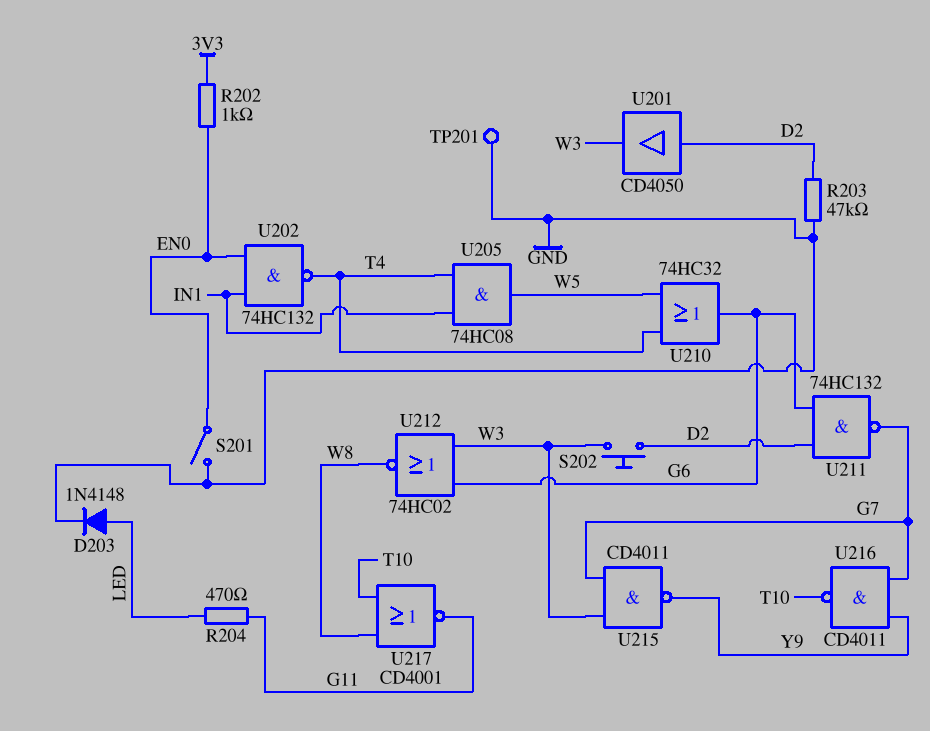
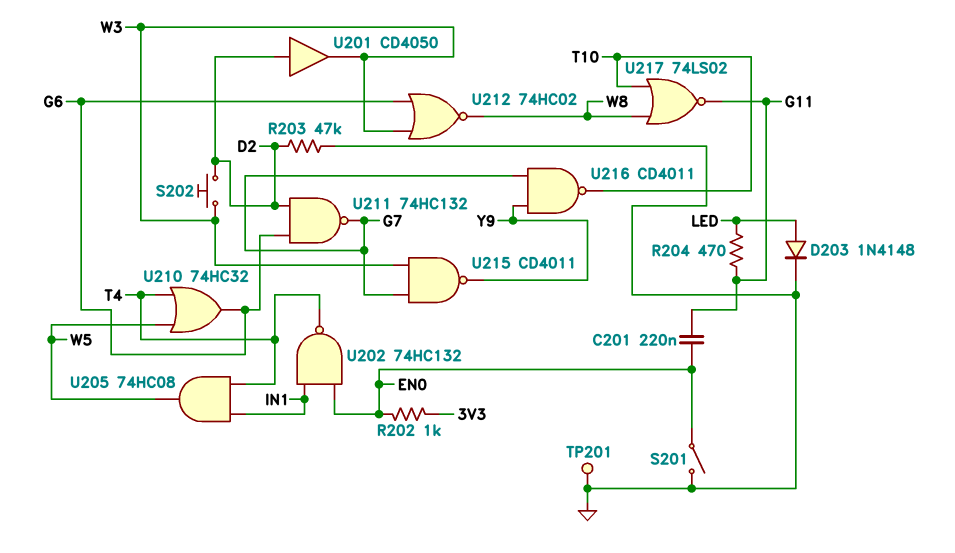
C201: none -> 220nF (EN0, G11)
U217: NOR CD4001 (in T10, in W8, out G11) -> NOR 74LS02 (in T10, in W8, out G11)

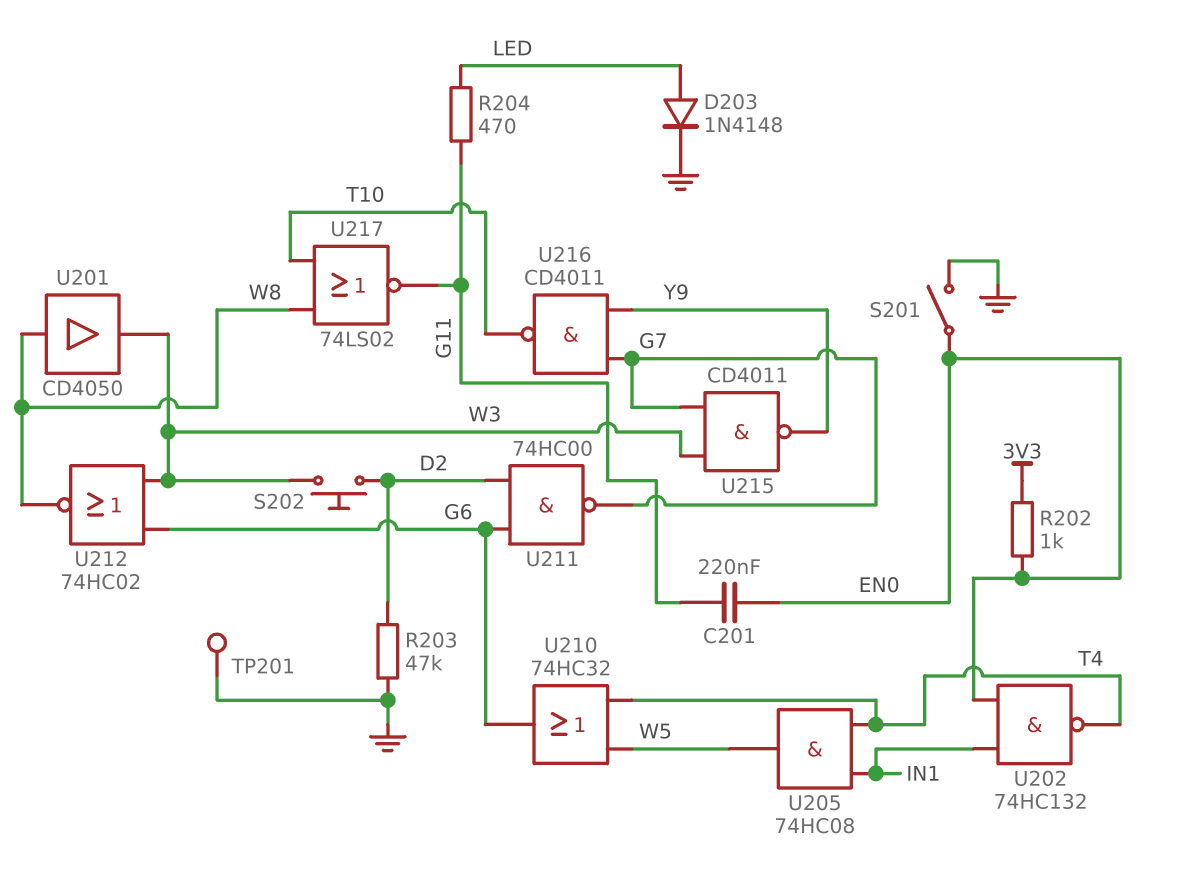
U201: buffer CD4050 (in D2, out W3) -> buffer CD4050 (in W8, out W3)
U211: NAND 74HC132 (in D2, in G6, out G7) -> NAND 74HC00 (in D2, in G6, out G7)

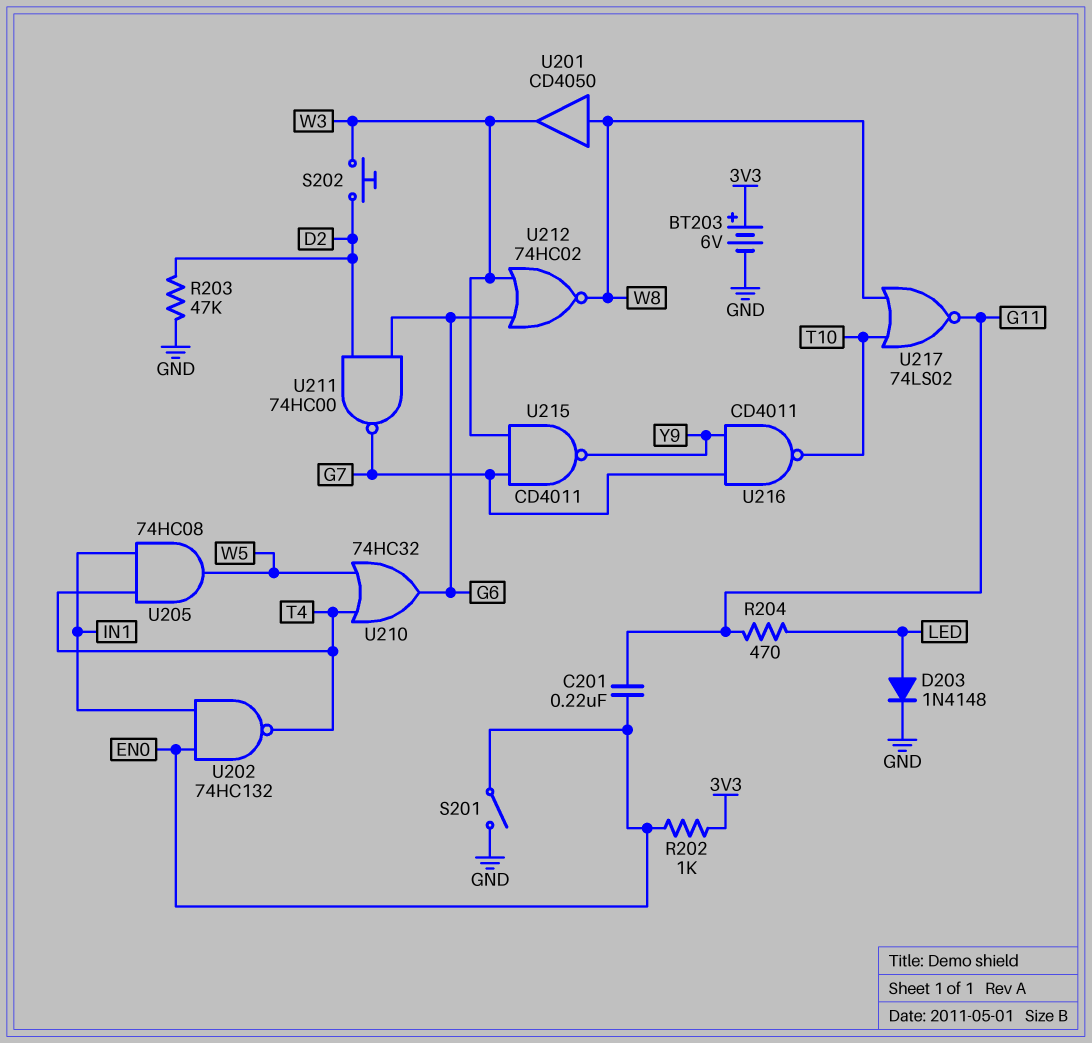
BT203: none -> 6V (plus 3V3, minus GND)
TP201: test point (GND) -> none

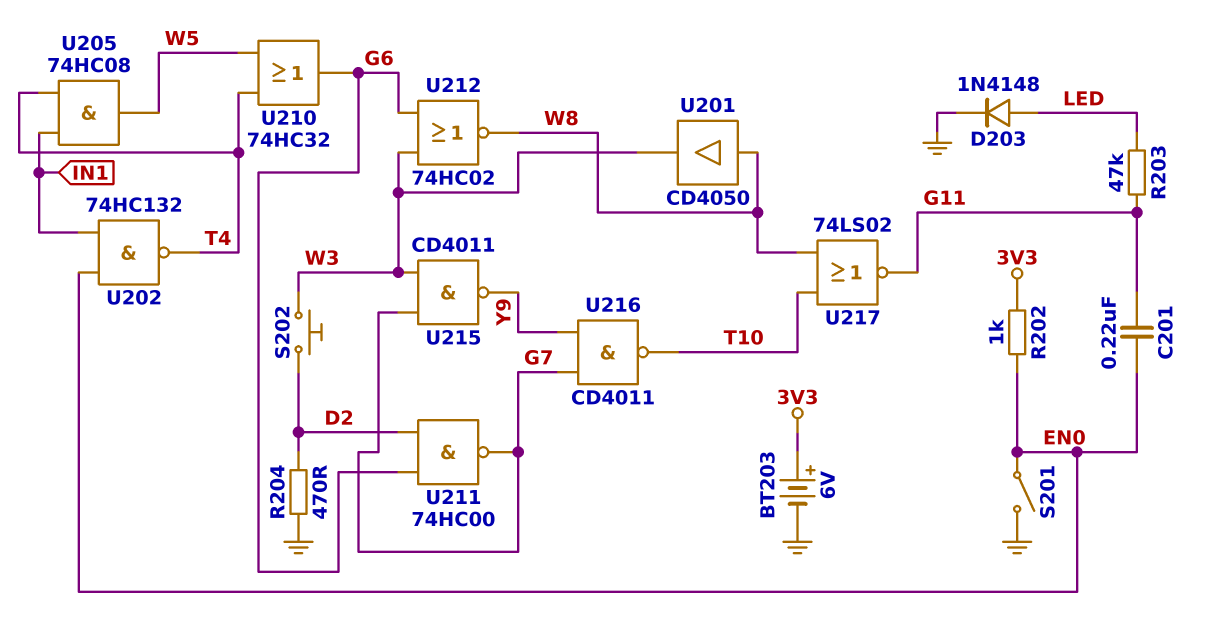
R203: 47k (D2, GND) -> 47k (G11, LED)
R204: 470 (G11, LED) -> 470 (D2, GND)

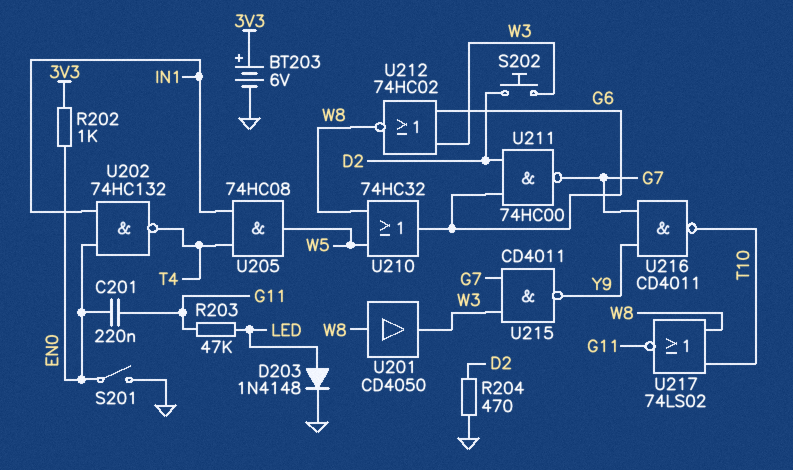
U210: OR 74HC32 (in T4, in W5, out G6) -> OR 74HC32 (in W5, in W8, out G6)

